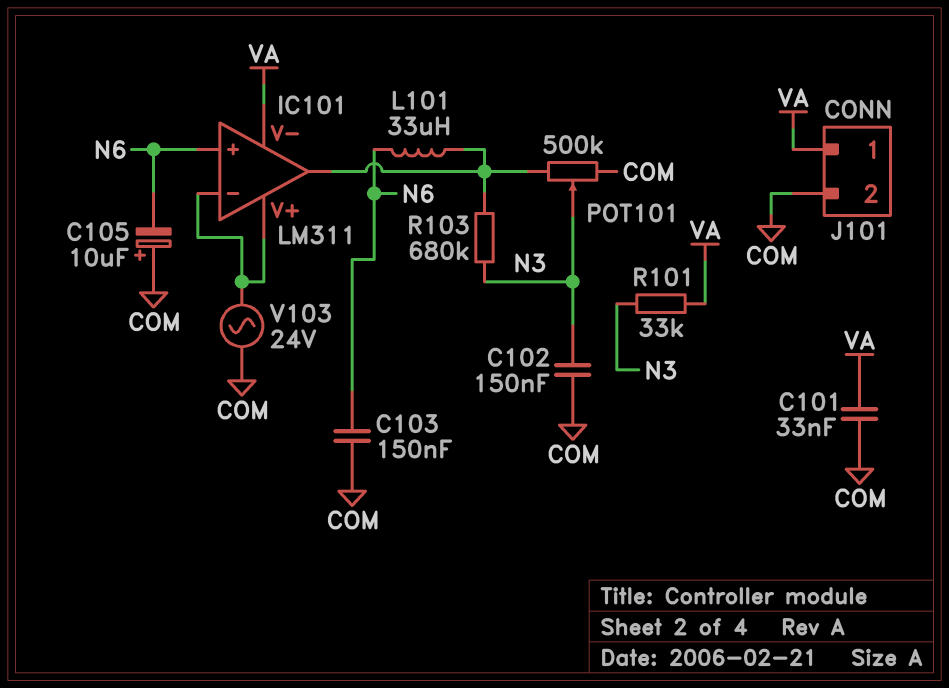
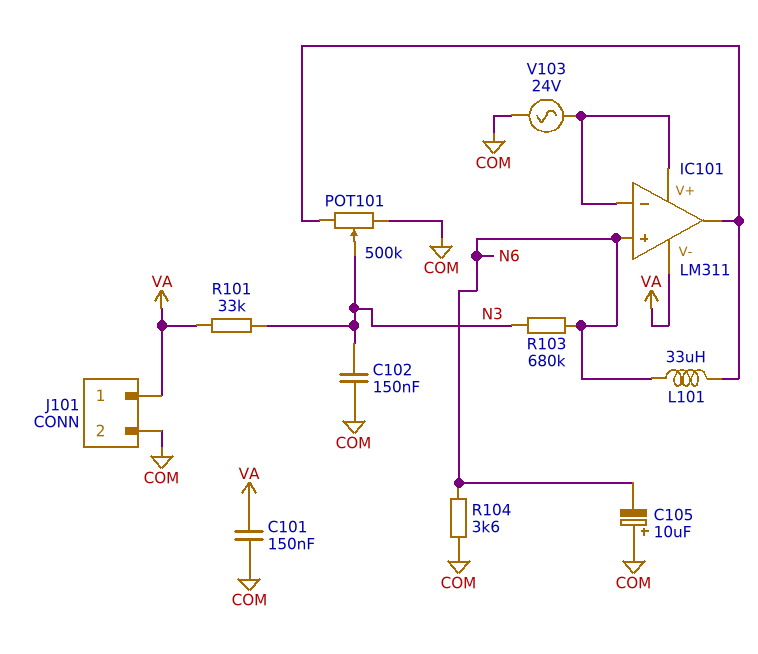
C101: 33nF (COM, VA) -> 150nF (COM, VA)
C103: 150nF (COM, N6) -> none
R103: 680k (IC101/out, N3) -> 680k (N3, N6)
R104: none -> 3.6k (COM, N6)

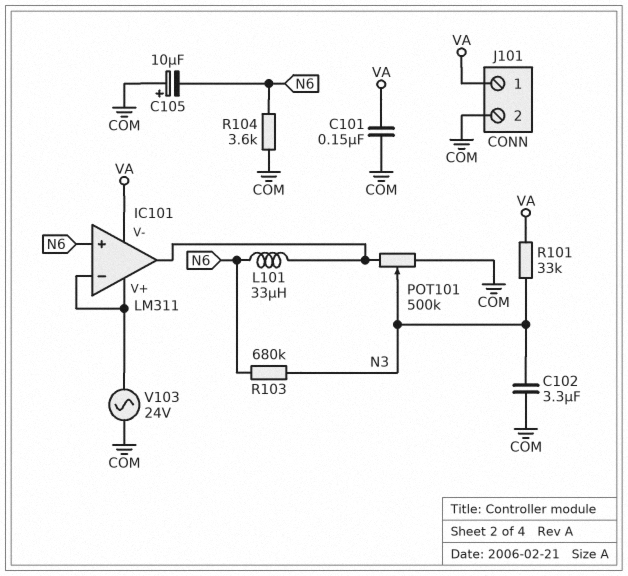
C102: 150nF (COM, N3) -> 3.3uF (COM, N3)

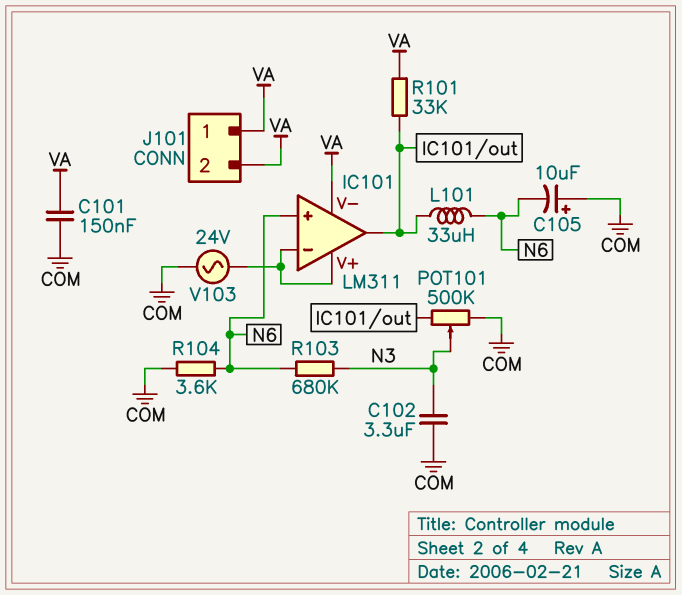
J101 pin 2: COM -> VA
R101: 33k (N3, VA) -> 33k (IC101/out, VA)

